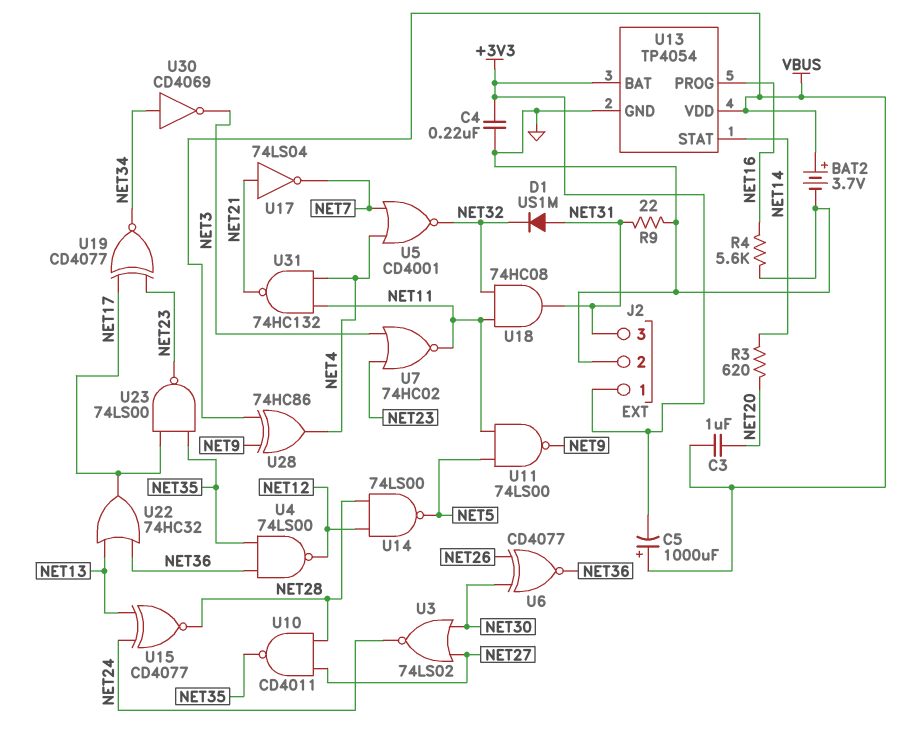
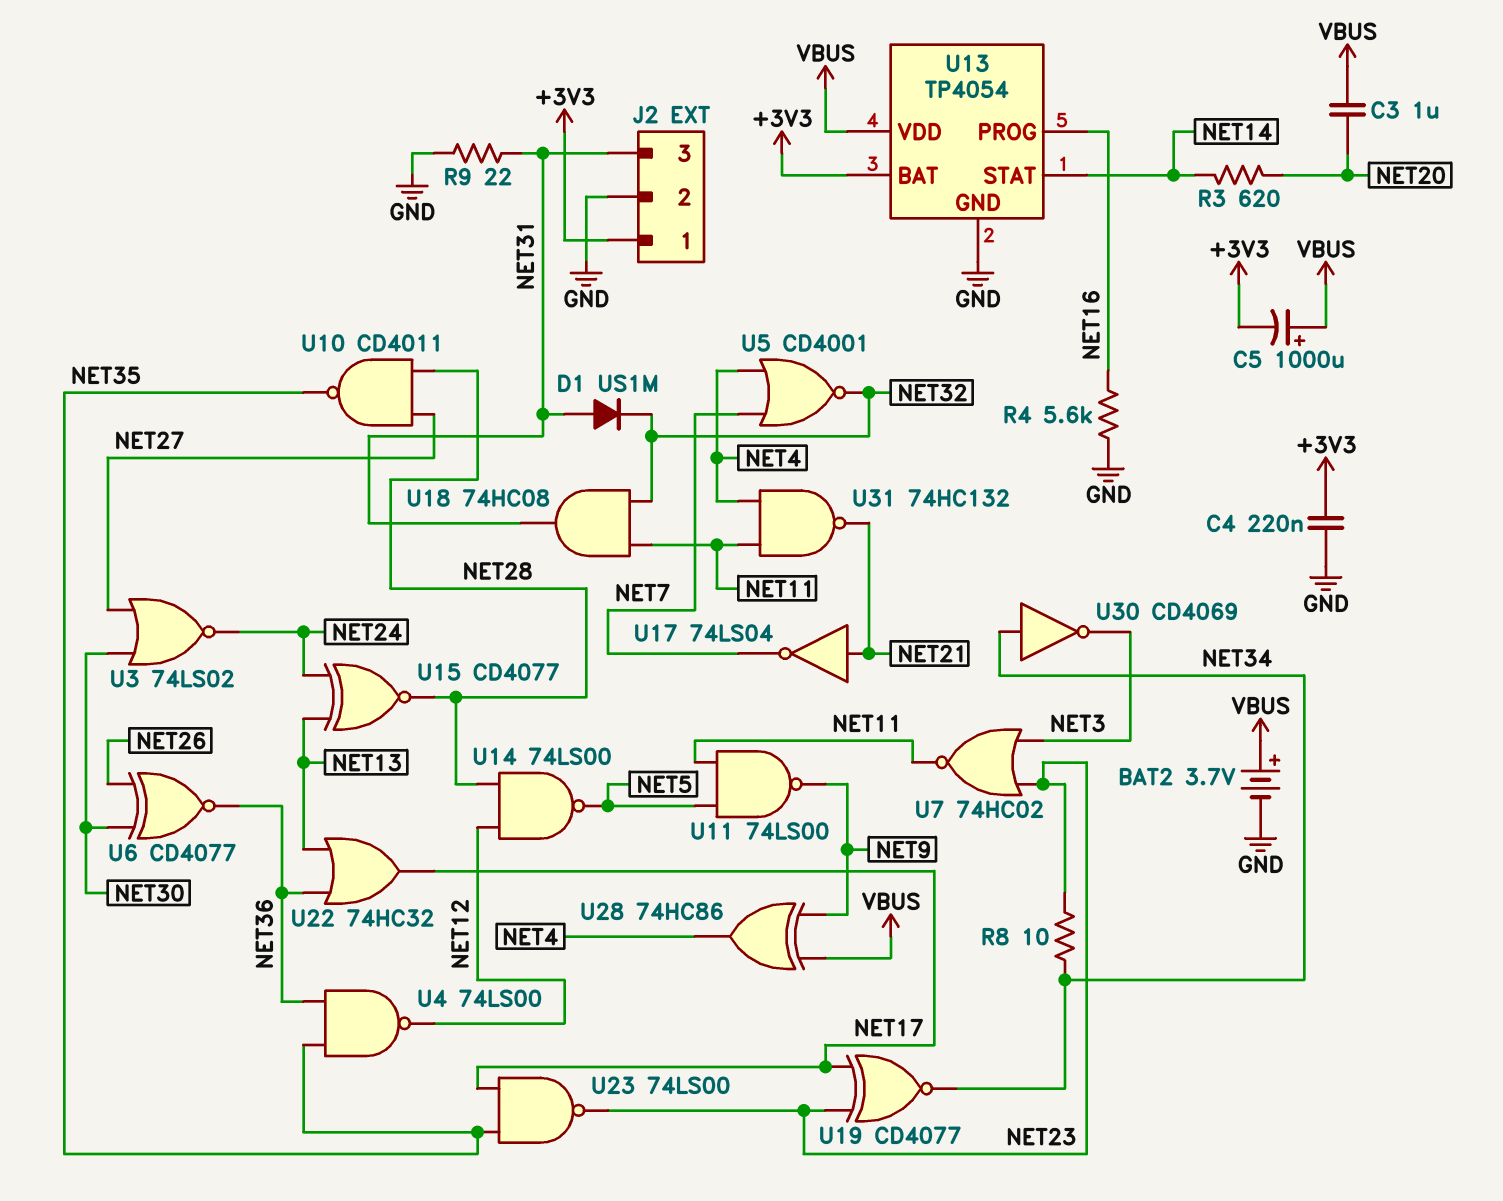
R8: none -> 10 (NET23, NET34)

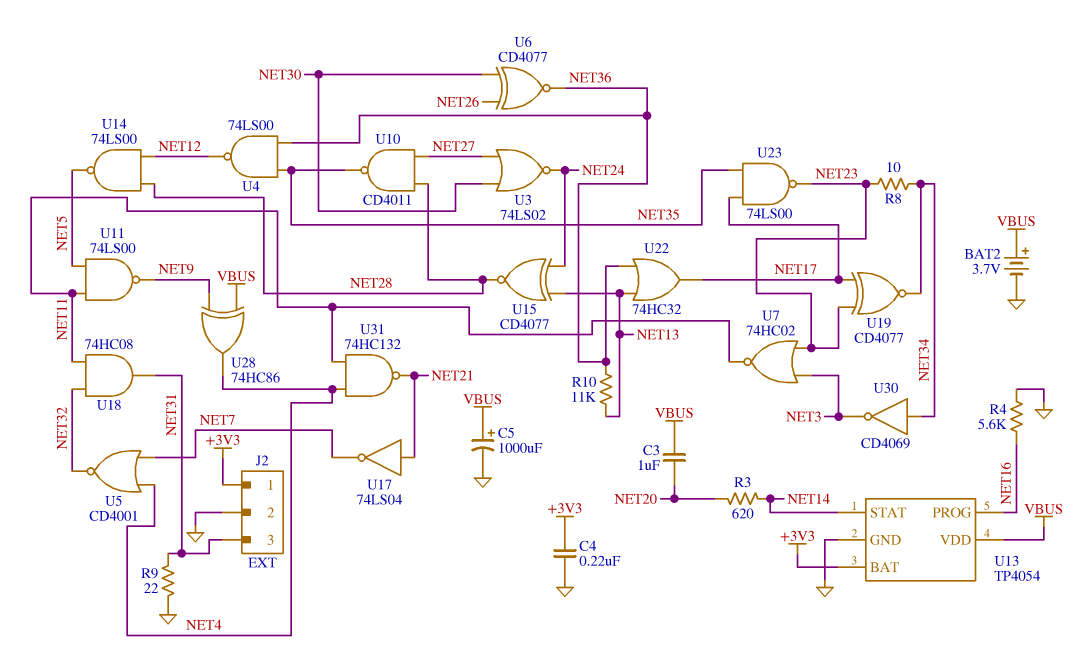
C5: 1000uF (plus VBUS, minus +3V3) -> 1000uF (plus VBUS, minus GND)
D1: diode US1M (A NET31, K NET32) -> none
R10: none -> 11k (NET13, NET36)

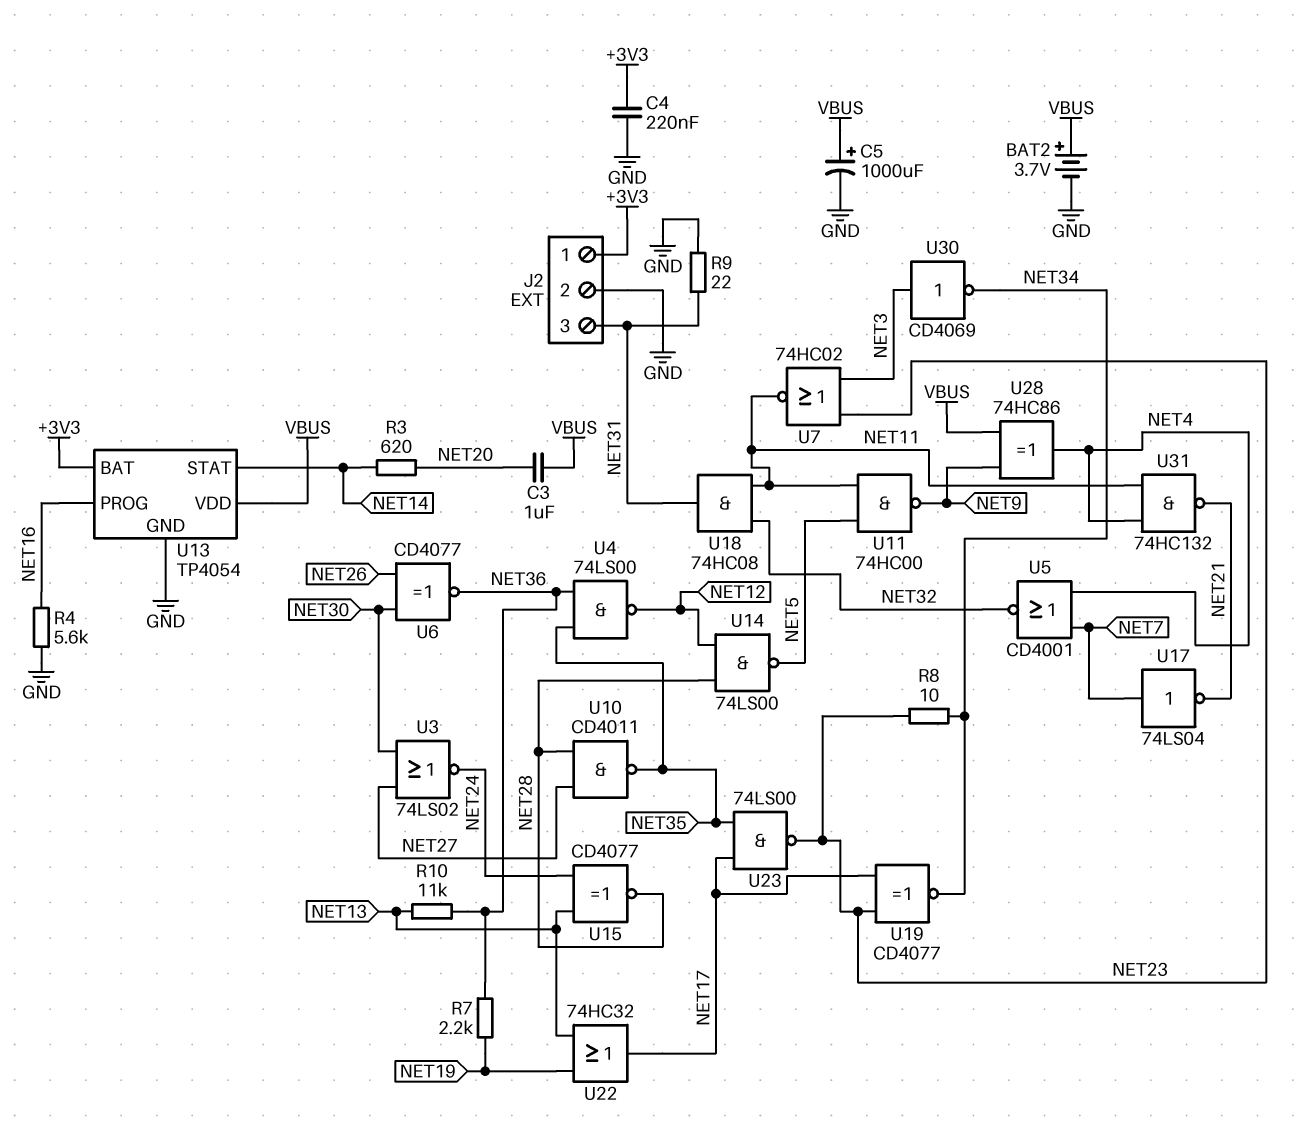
R7: none -> 2.2k (NET19, NET36)
U11: NAND 74LS00 (in NET5, in NET11, out NET9) -> NAND 74HC00 (in NET5, in NET11, out NET9)
U17: NOT 74LS04 (in NET21, out NET7) -> NOT 74LS04 (in NET7, out NET21)
U22: OR 74HC32 (in NET13, in NET36, out NET17) -> OR 74HC32 (in NET13, in NET19, out NET17)
U30: NOT CD4069 (in NET34, out NET3) -> NOT CD4069 (in NET3, out NET34)

